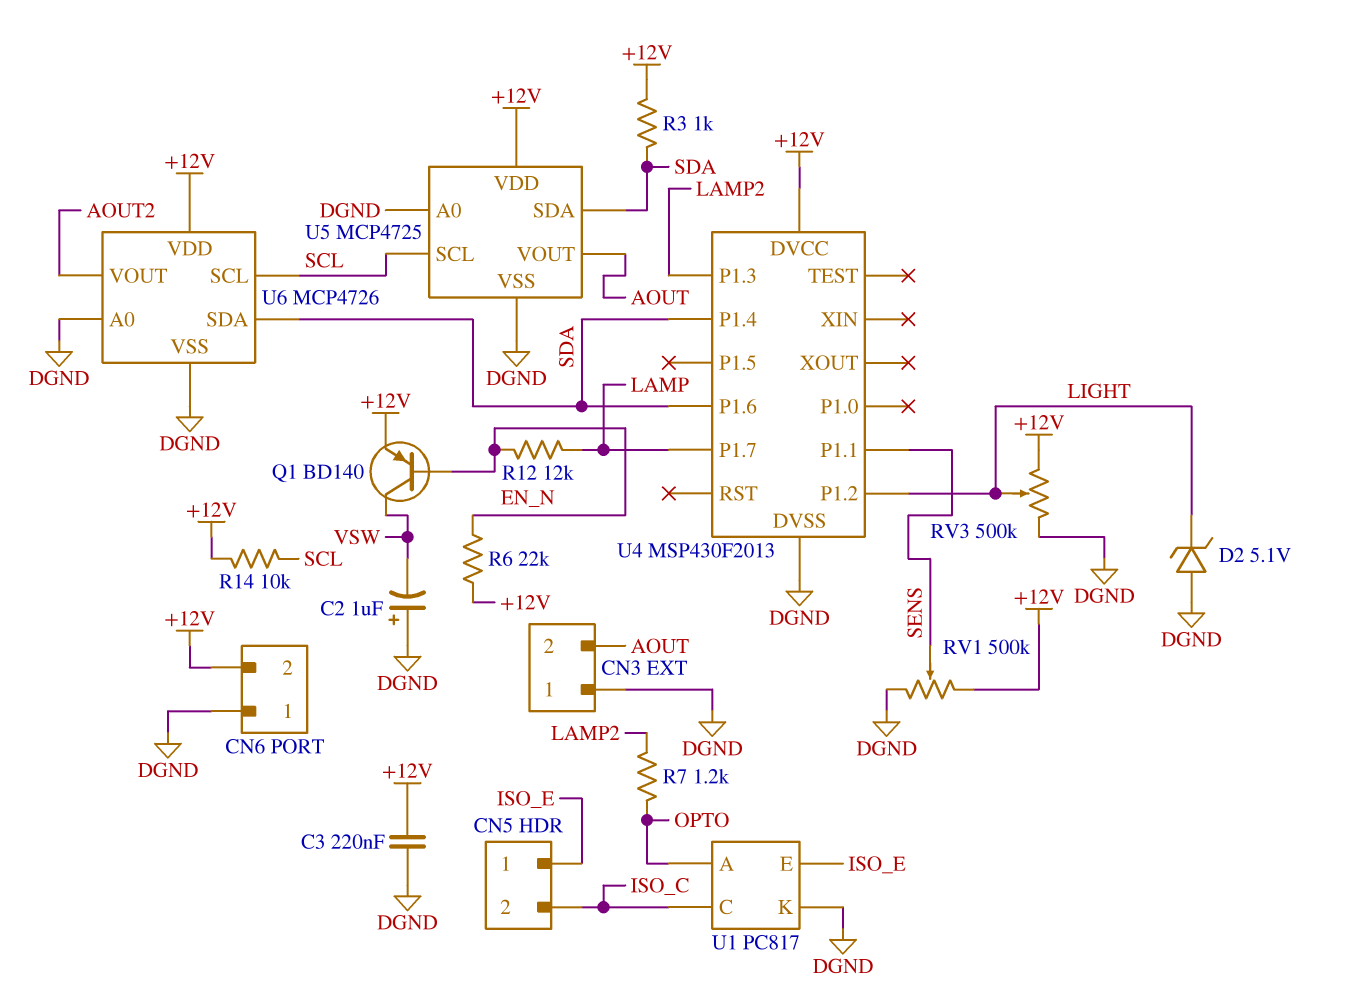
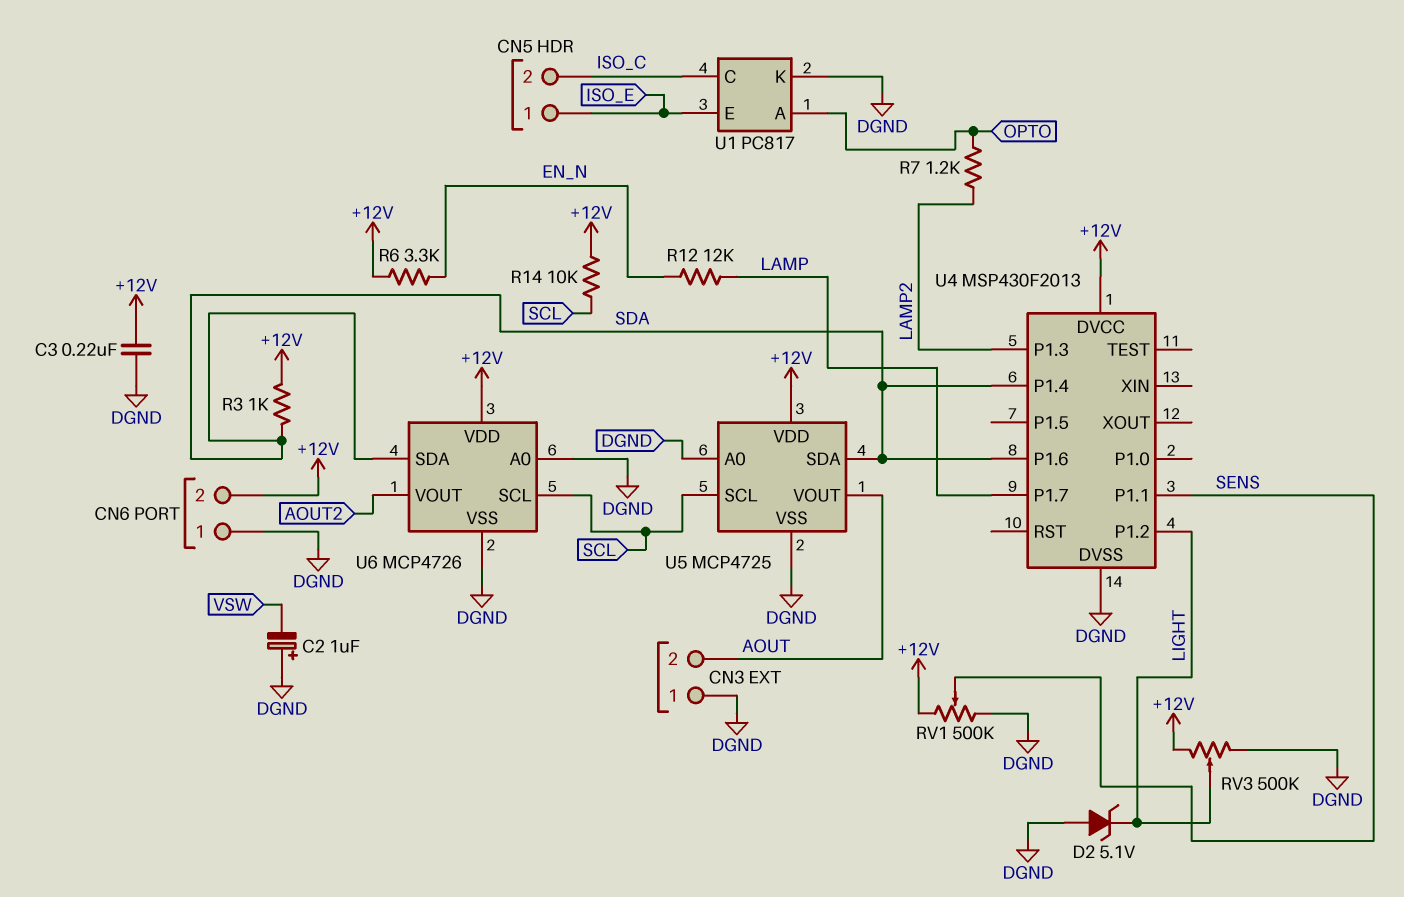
Q1: PNP BD140 (B EN_N, C VSW, E +12V) -> none
R6: 22k (+12V, EN_N) -> 3.3k (+12V, EN_N)

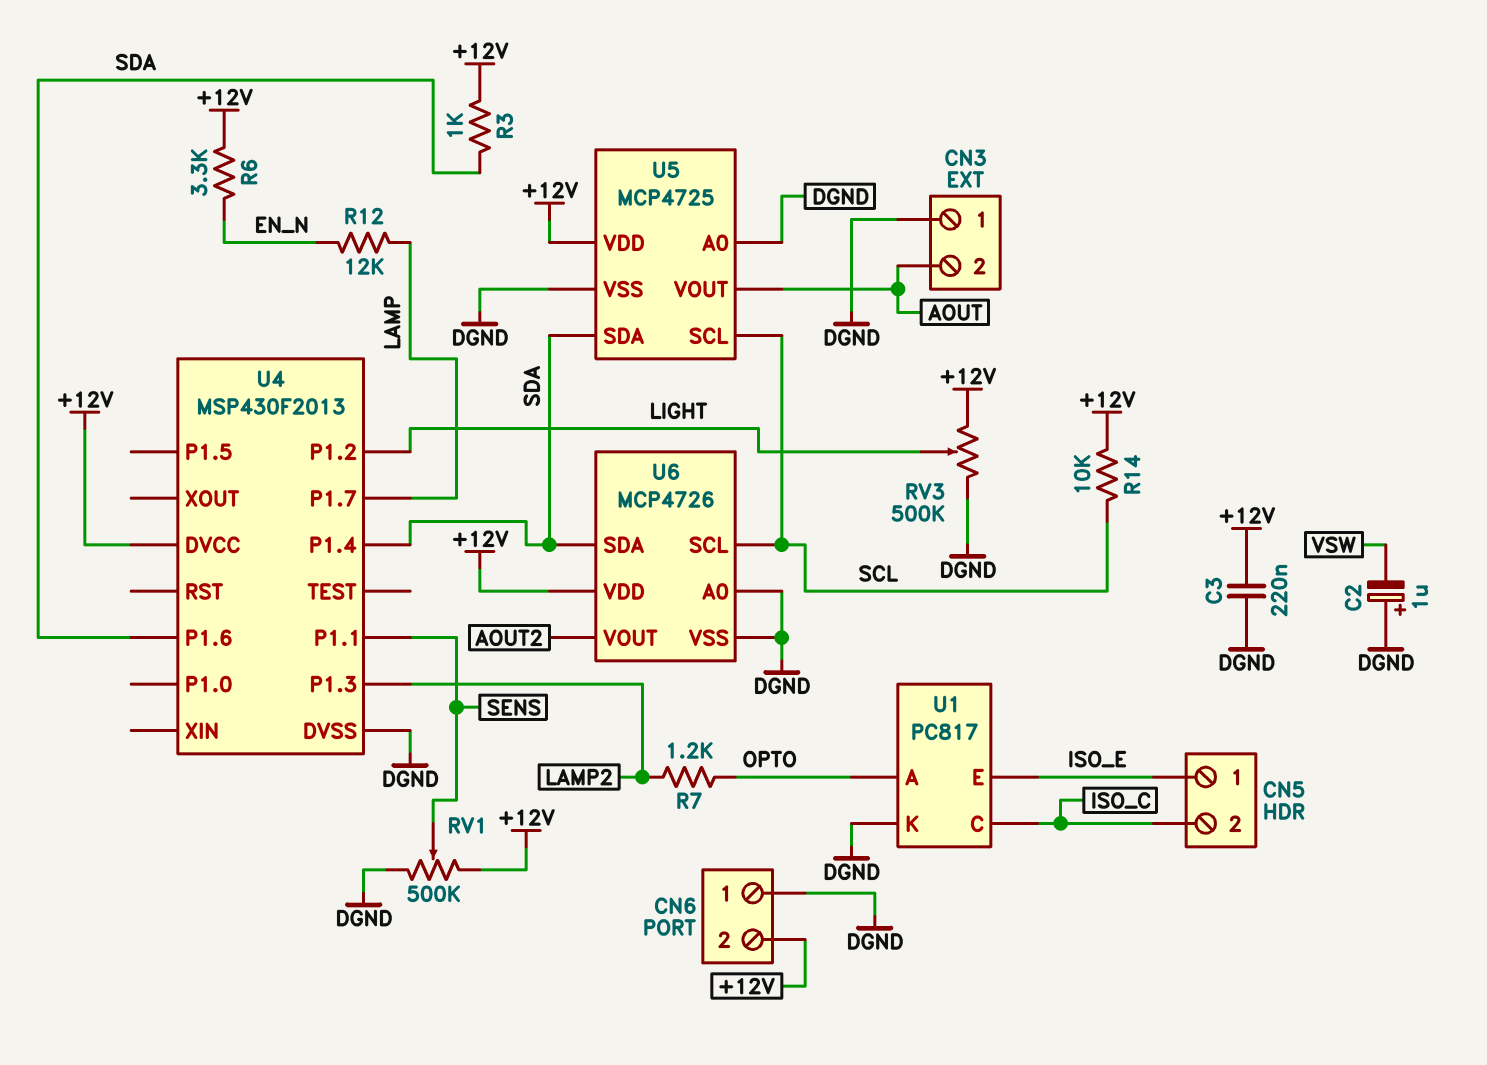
D2: zener 5.1V (A DGND, K LIGHT) -> none

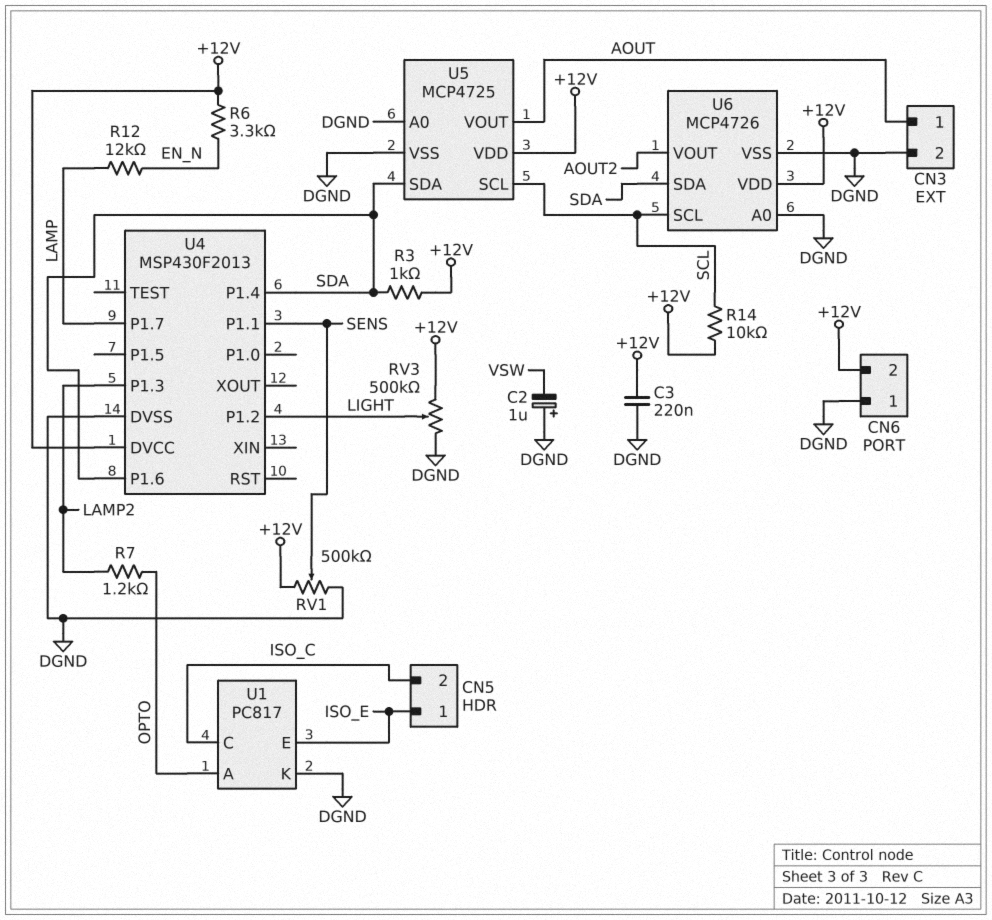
CN3 pin 1: DGND -> AOUT
CN3 pin 2: AOUT -> DGND

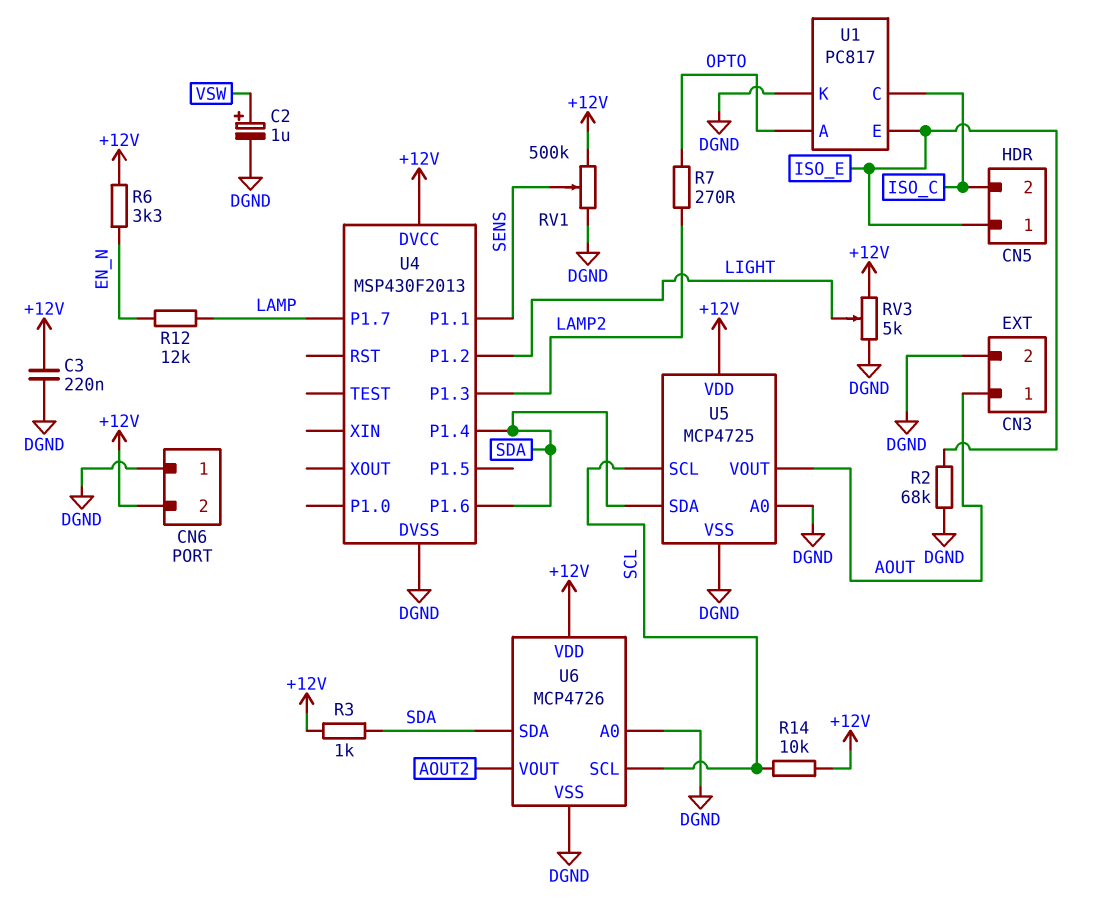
C2: 1uF (plus DGND, minus VSW) -> 1uF (plus VSW, minus DGND)
R2: none -> 68k (DGND, ISO_E)
R7: 1.2k (LAMP2, OPTO) -> 270 (LAMP2, OPTO)
RV3: 500k (+12V, DGND, wiper LIGHT) -> 5k (+12V, DGND, wiper LIGHT)

